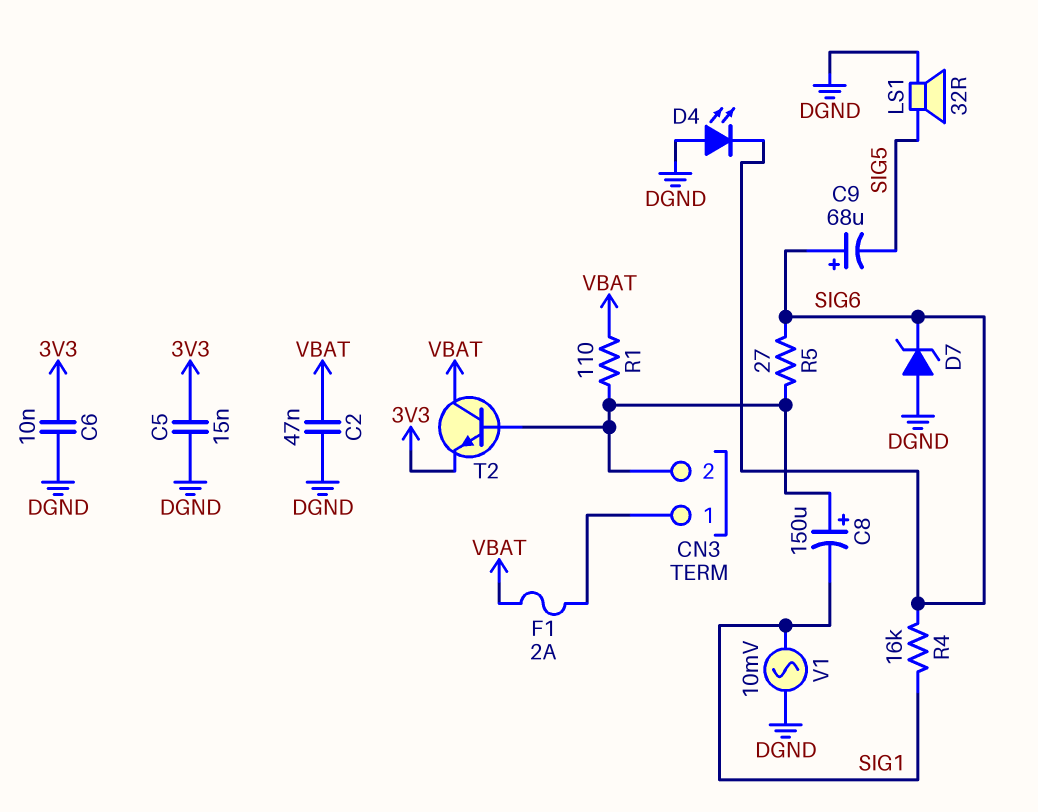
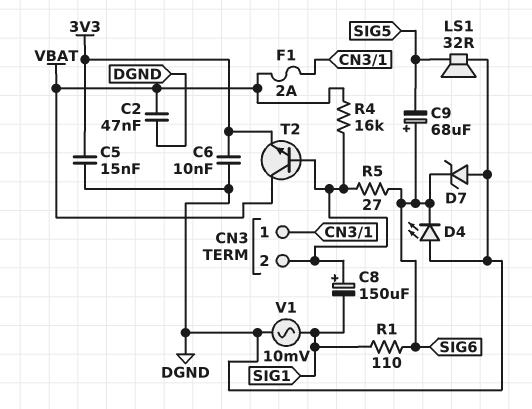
R1: 110 (CN3/2, VBAT) -> 110 (SIG1, SIG6)
R4: 16k (SIG1, SIG6) -> 16k (CN3/2, VBAT)

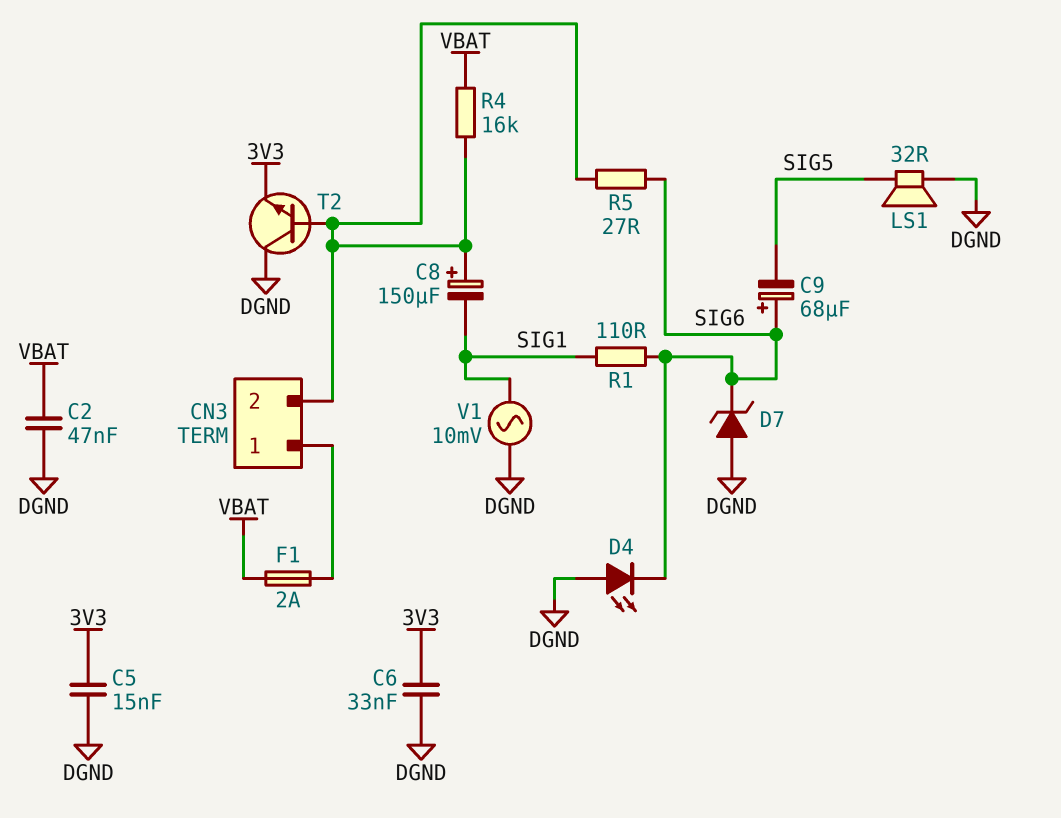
C6: 10nF (3V3, DGND) -> 33nF (3V3, DGND)
T2: NPN (B CN3/2, C VBAT, E 3V3) -> NPN (B CN3/2, C DGND, E 3V3)

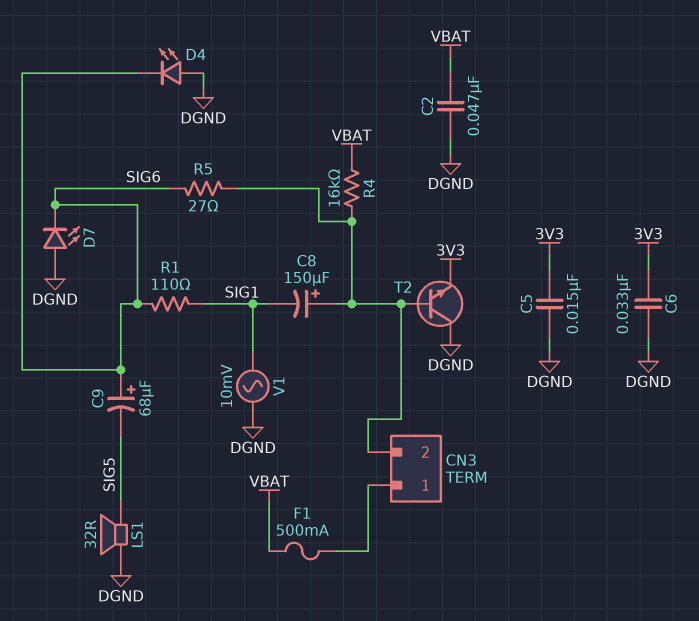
D7: zener (A DGND, K SIG6) -> LED (A DGND, K SIG6)
F1: 2A (CN3/1, VBAT) -> 500mA (CN3/1, VBAT)

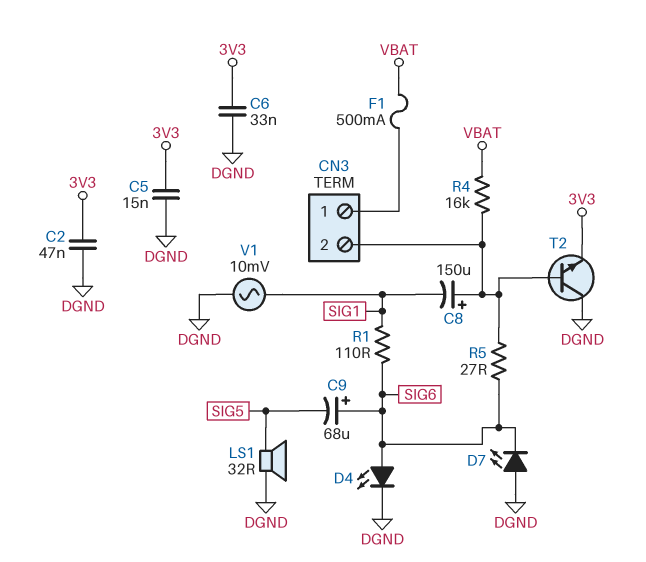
C2: 47nF (DGND, VBAT) -> 47nF (3V3, DGND)
D4: LED (A DGND, K SIG6) -> LED (A SIG6, K DGND)

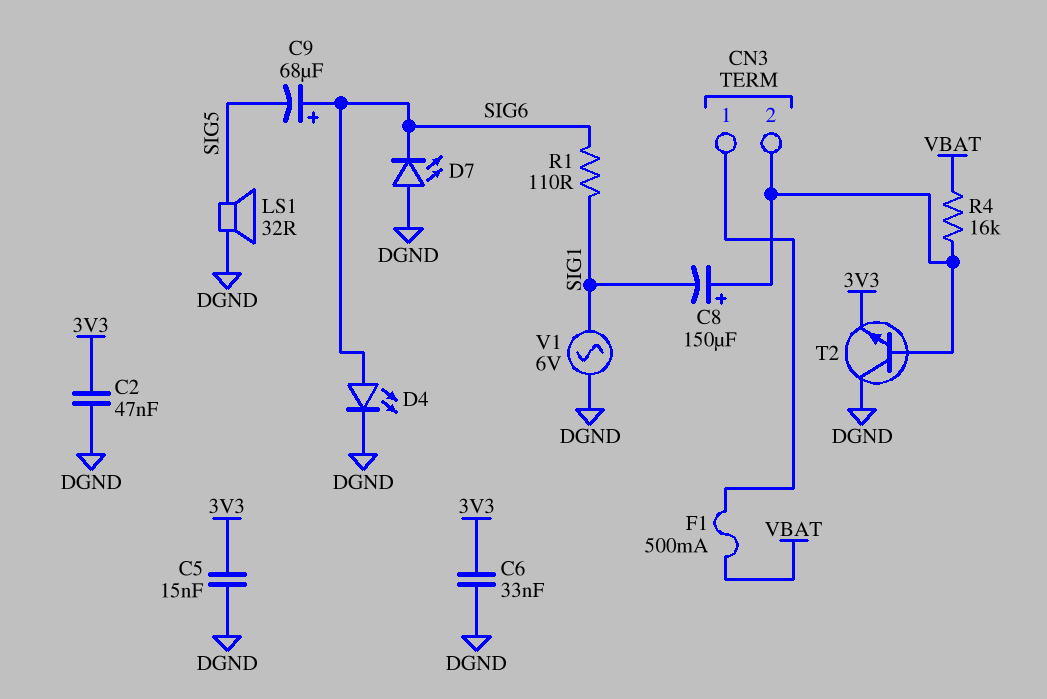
R5: 27 (CN3/2, SIG6) -> none
V1: AC 10mV (DGND, SIG1) -> AC 6V (DGND, SIG1)

